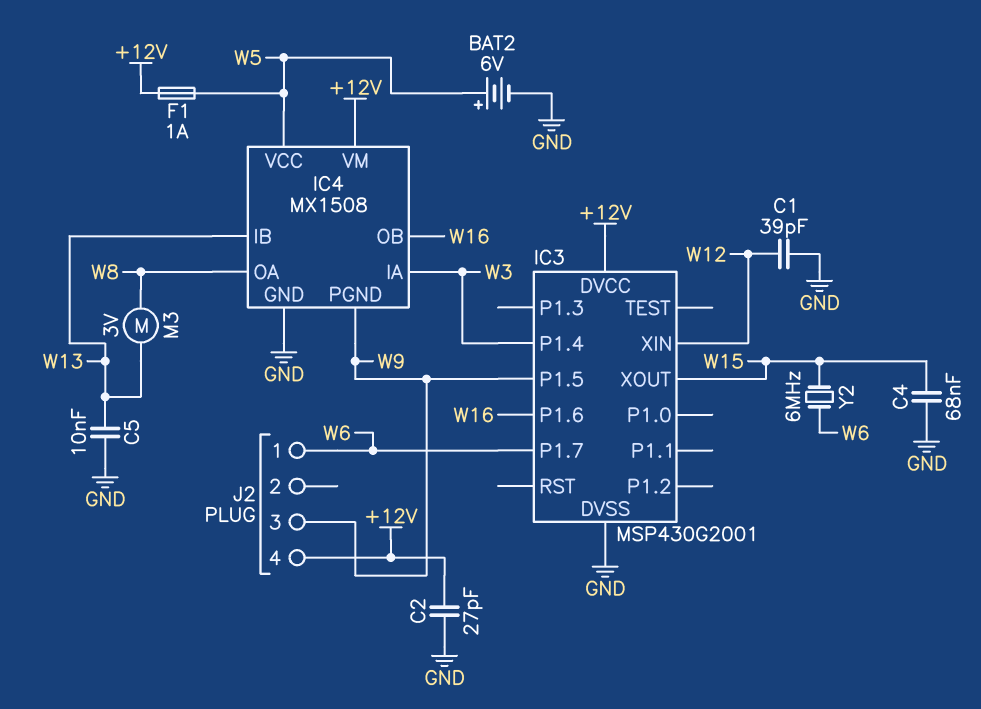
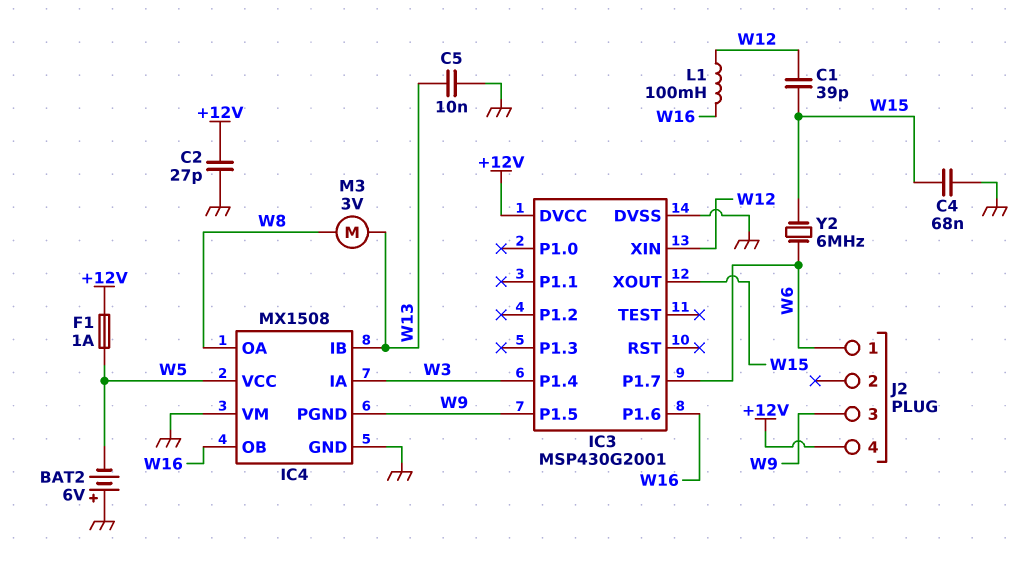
BAT2: 6V (plus W5, minus GND) -> 6V (plus GND, minus W5)
C1: 39pF (GND, W12) -> 39pF (W12, W15)
IC4 pin VM: +12V -> GND
L1: none -> 100mH (W12, W16)

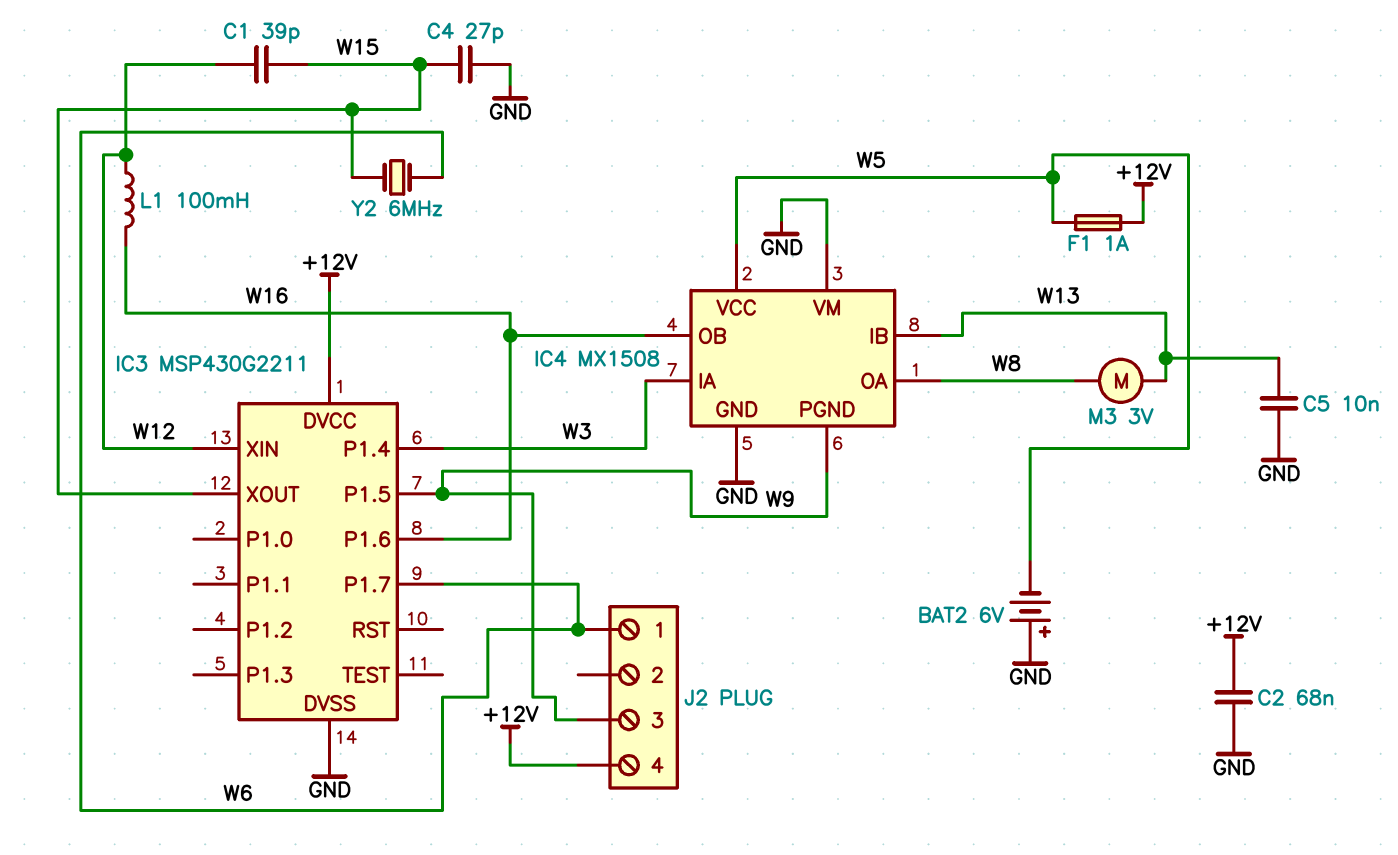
C2: 27pF (+12V, GND) -> 68nF (+12V, GND)
C4: 68nF (GND, W15) -> 27pF (GND, W15)
IC3: MSP430G2001 -> MSP430G2211

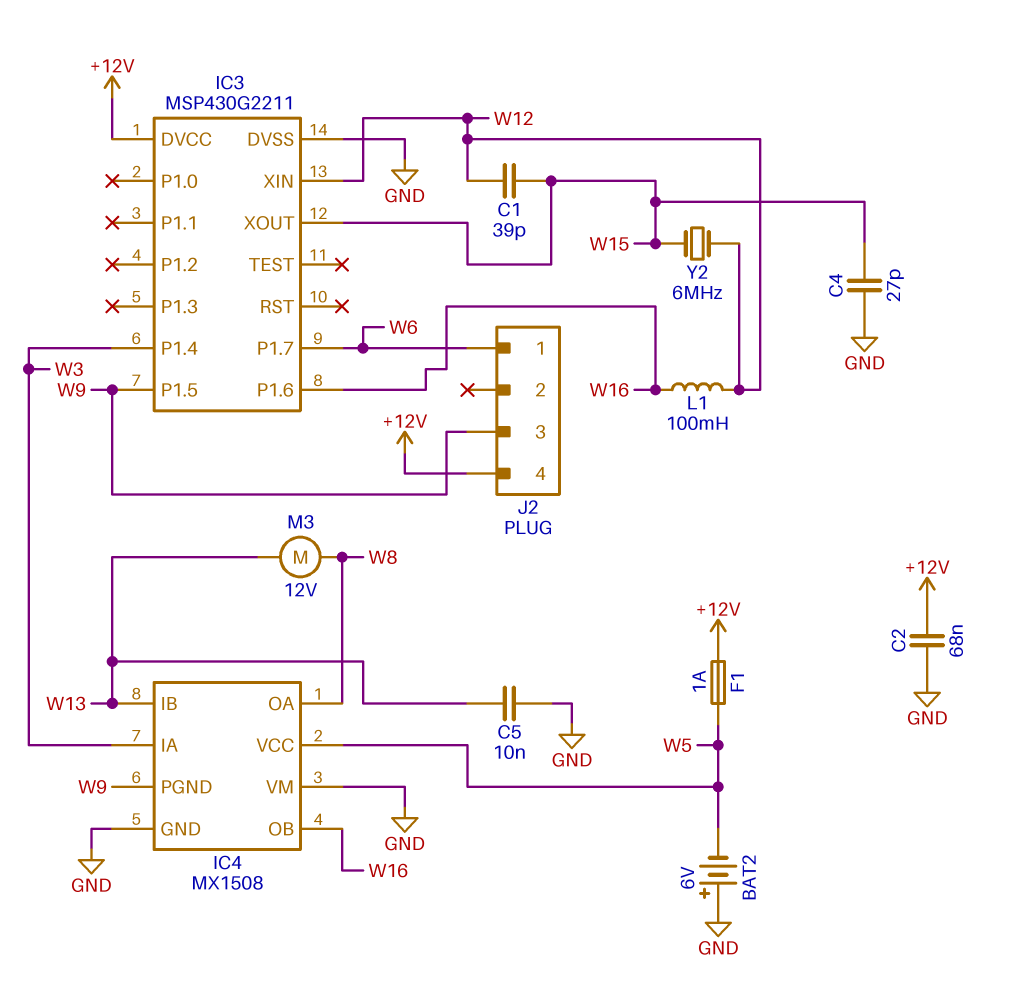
M3: motor 3V (W8, W13) -> motor 12V (W8, W13)
Y2: 6MHz (W6, W15) -> 6MHz (W12, W15)

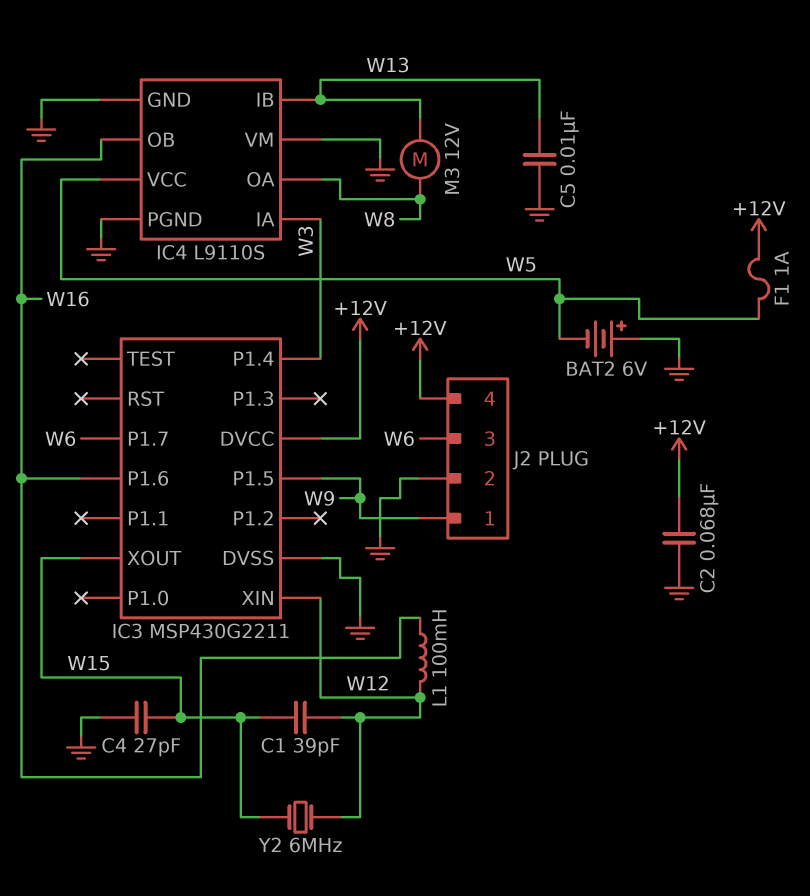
IC4: MX1508 -> L9110S
IC4 pin PGND: W9 -> GND
J2 pin 1: W6 -> W9
J2 pin 2: none -> GND
J2 pin 3: W9 -> W6

